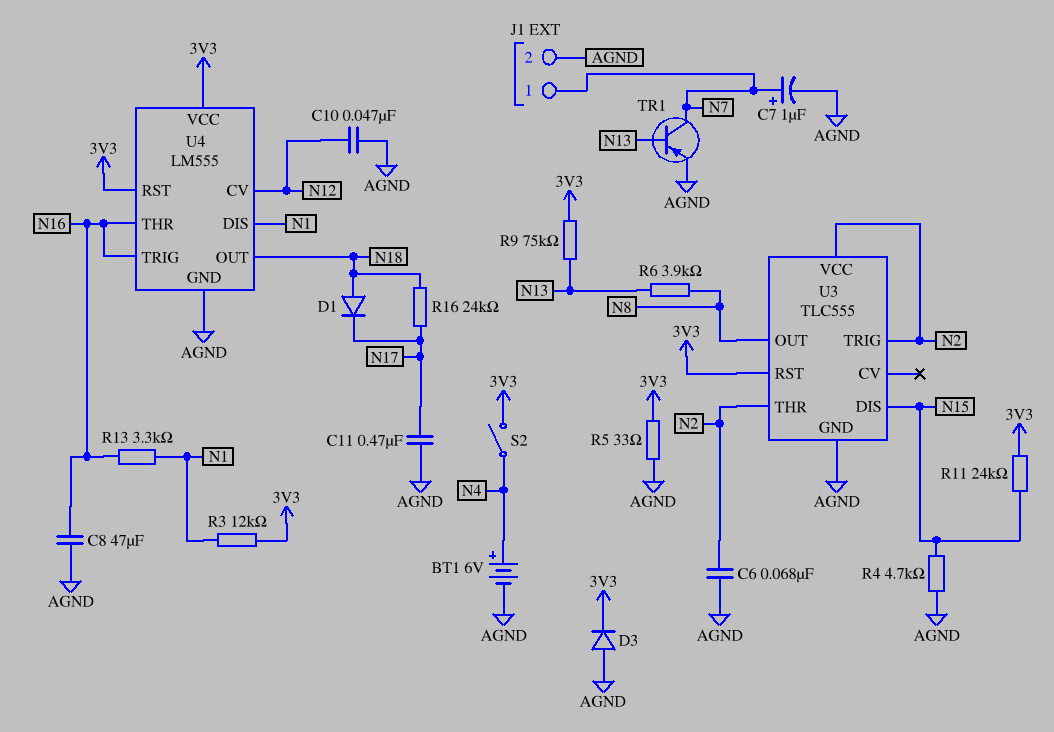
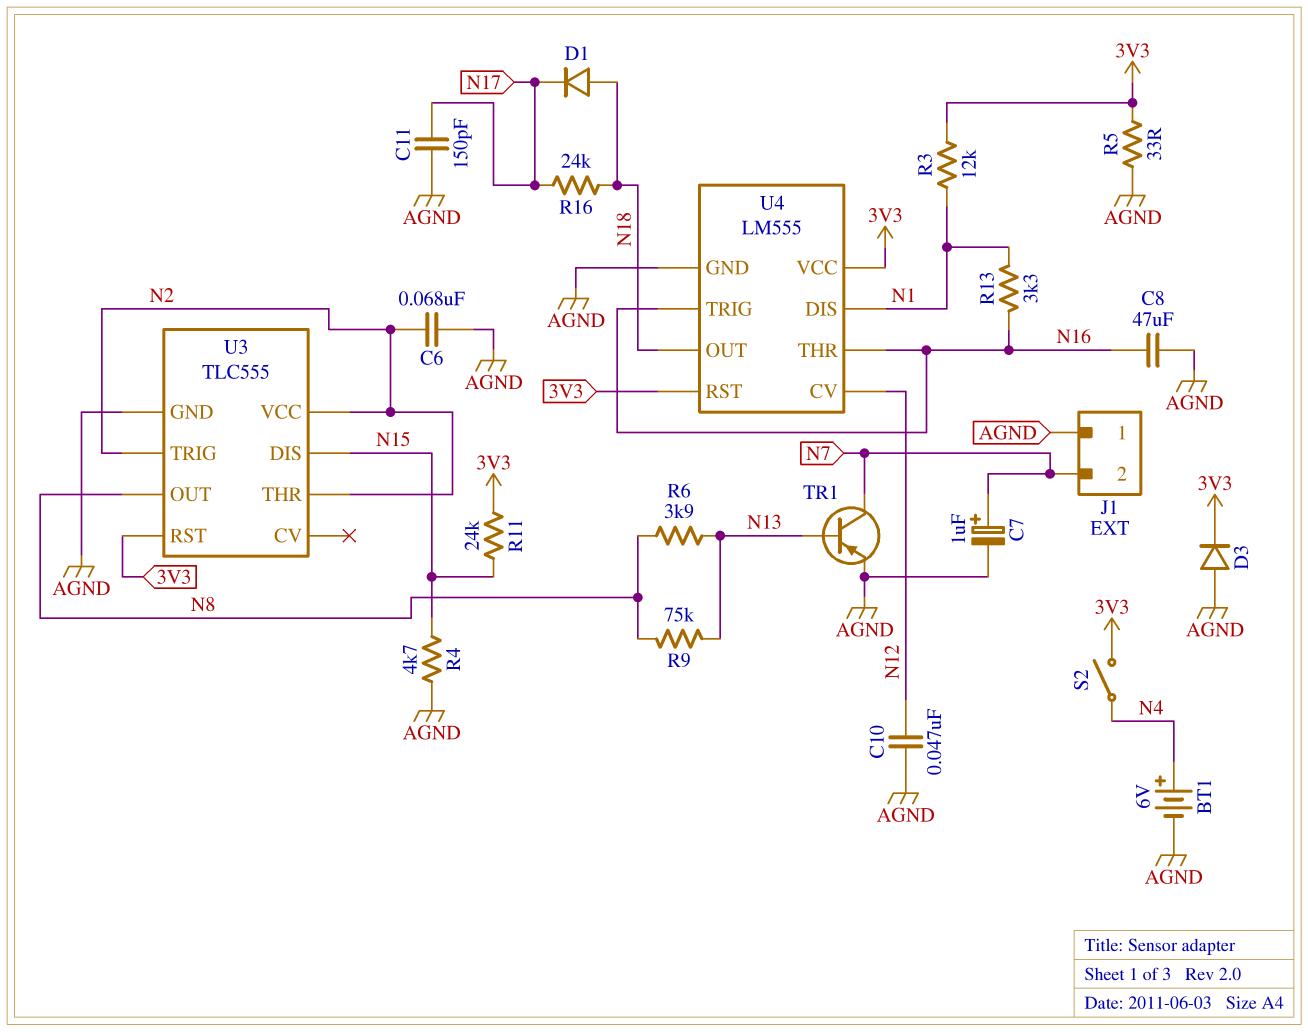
C11: 470nF (AGND, N17) -> 150pF (AGND, N17)
J1 pin 1: N7 -> AGND
J1 pin 2: AGND -> N7
R9: 75k (3V3, N13) -> 75k (N8, N13)

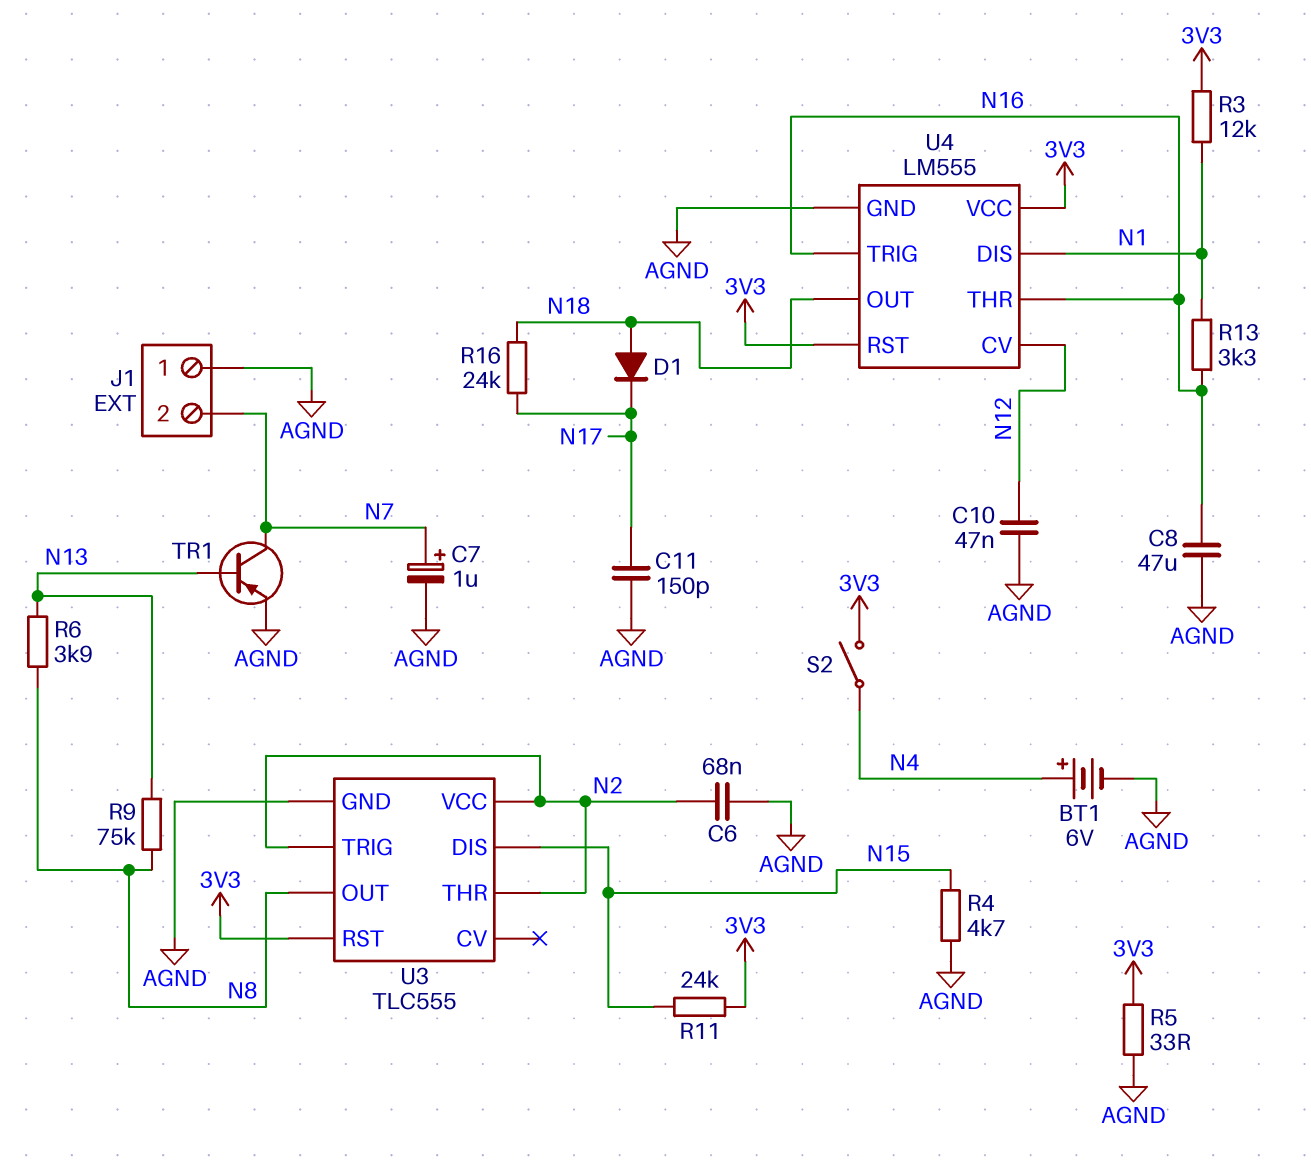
D3: diode (A AGND, K 3V3) -> none

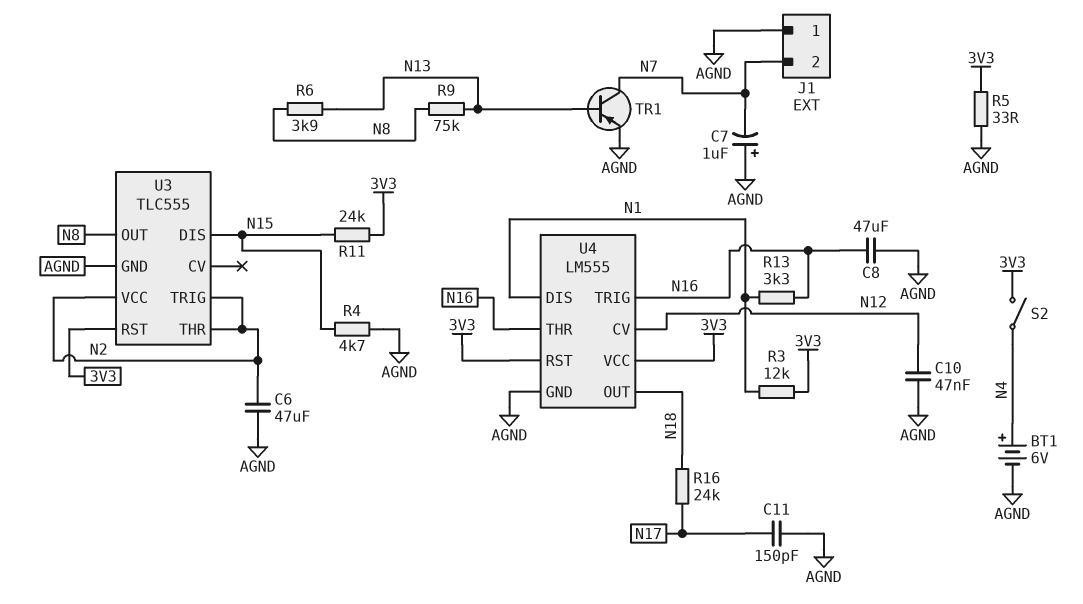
C6: 68nF (AGND, N2) -> 47uF (AGND, N2)
C7: 1uF (plus N7, minus AGND) -> 1uF (plus AGND, minus N7)
D1: diode (A N18, K N17) -> none

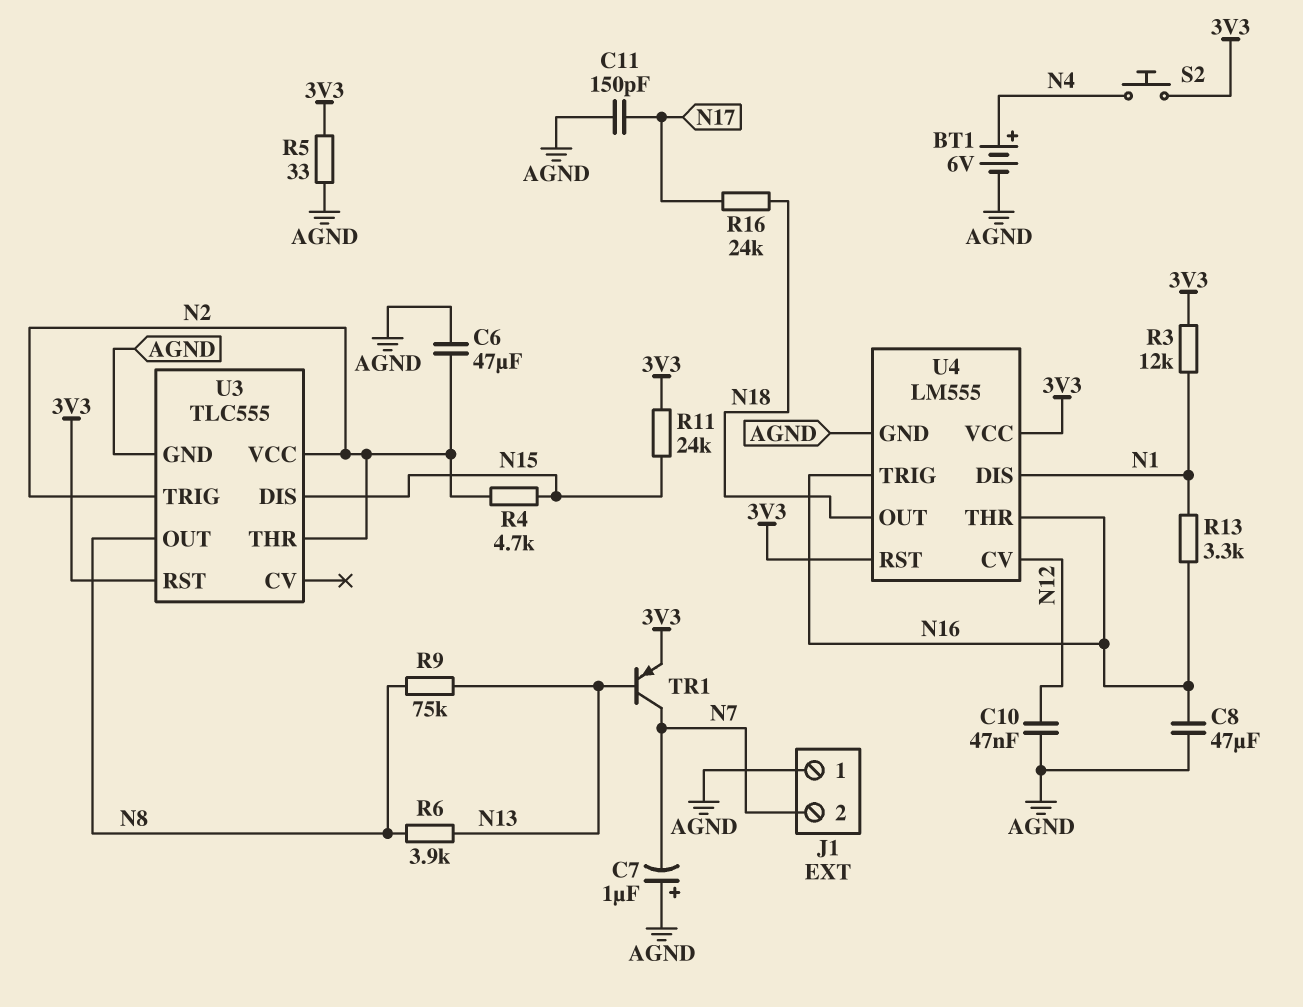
R4: 4.7k (AGND, N15) -> 4.7k (N2, N15)
S2: switch (3V3, N4) -> button (3V3, N4)
TR1: PNP (B N13, C N7, E AGND) -> PNP (B N13, C N7, E 3V3)

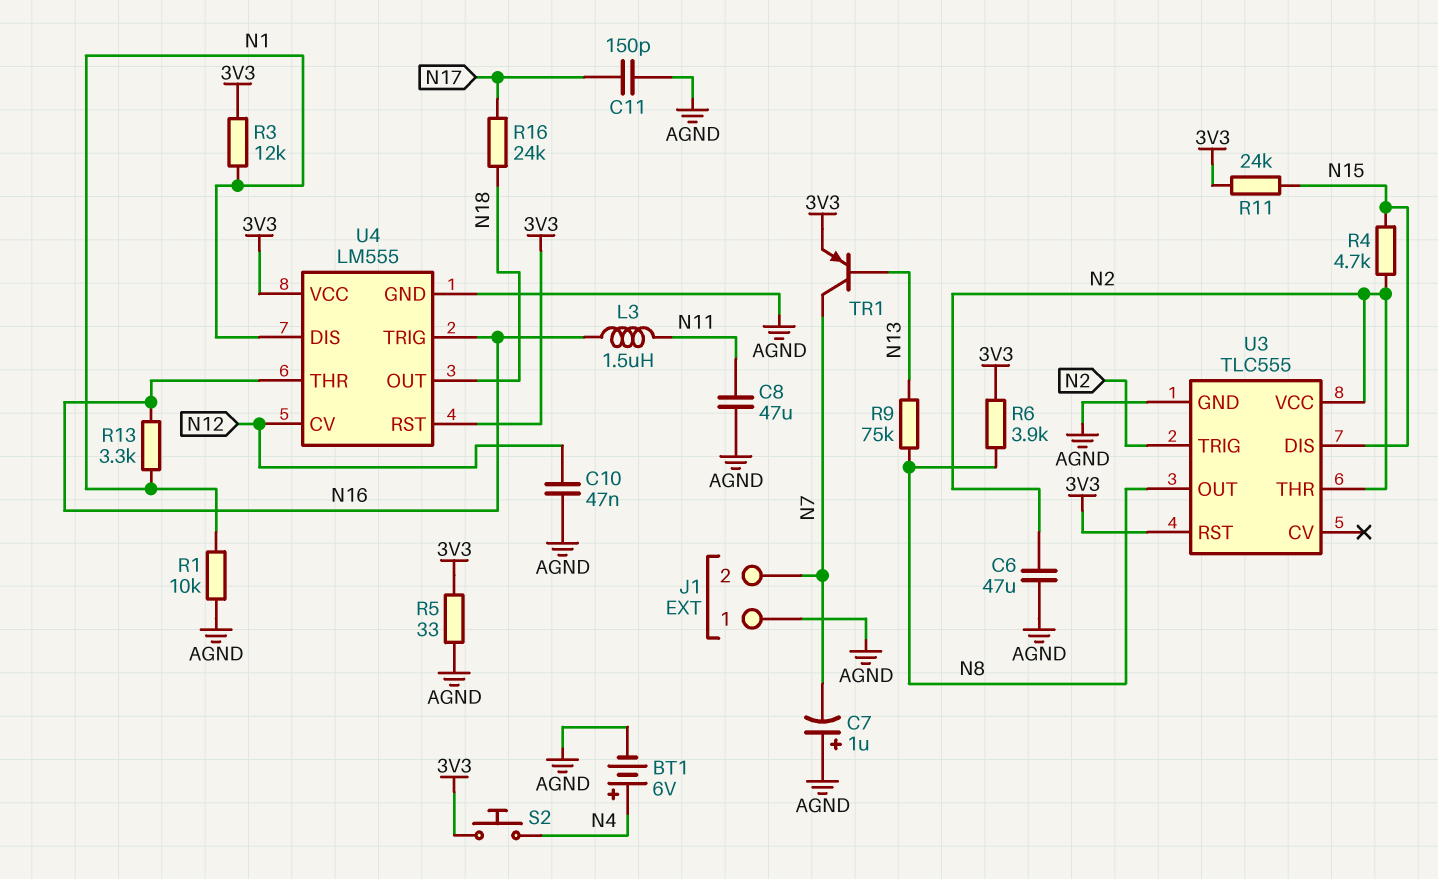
C8: 47uF (AGND, N16) -> 47uF (AGND, N11)
L3: none -> 1.5uH (N11, N16)
R1: none -> 10k (AGND, N1)
R6: 3.9k (N8, N13) -> 3.9k (3V3, N8)

